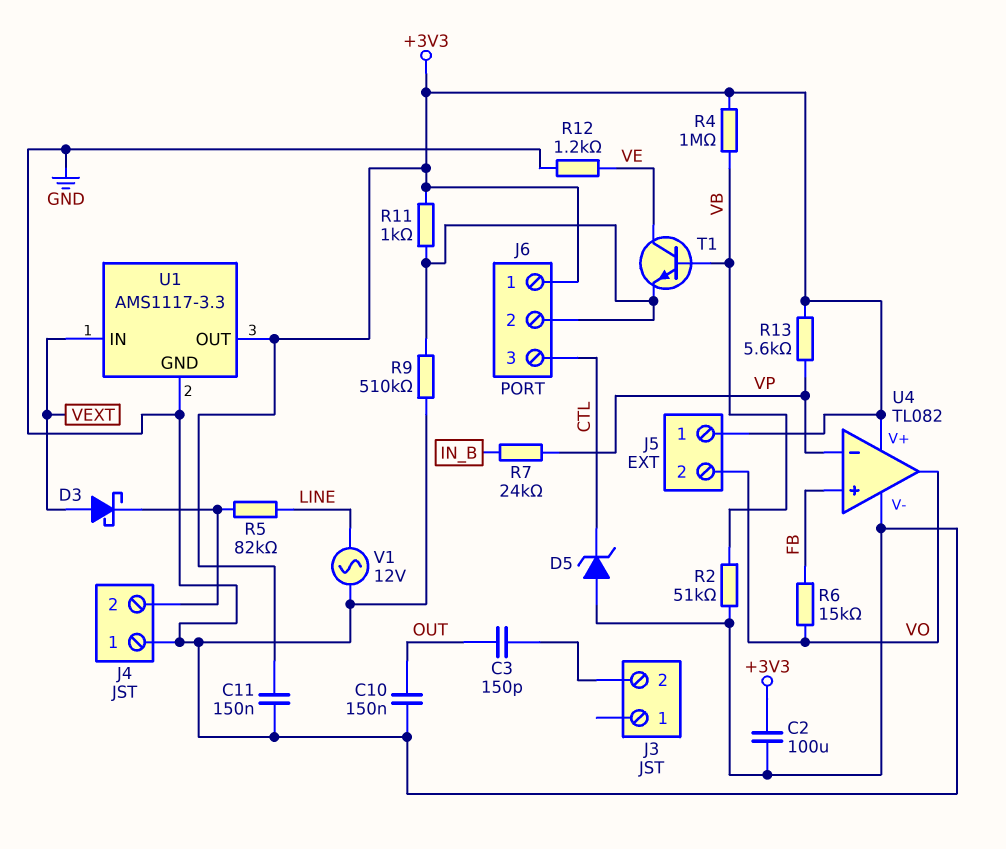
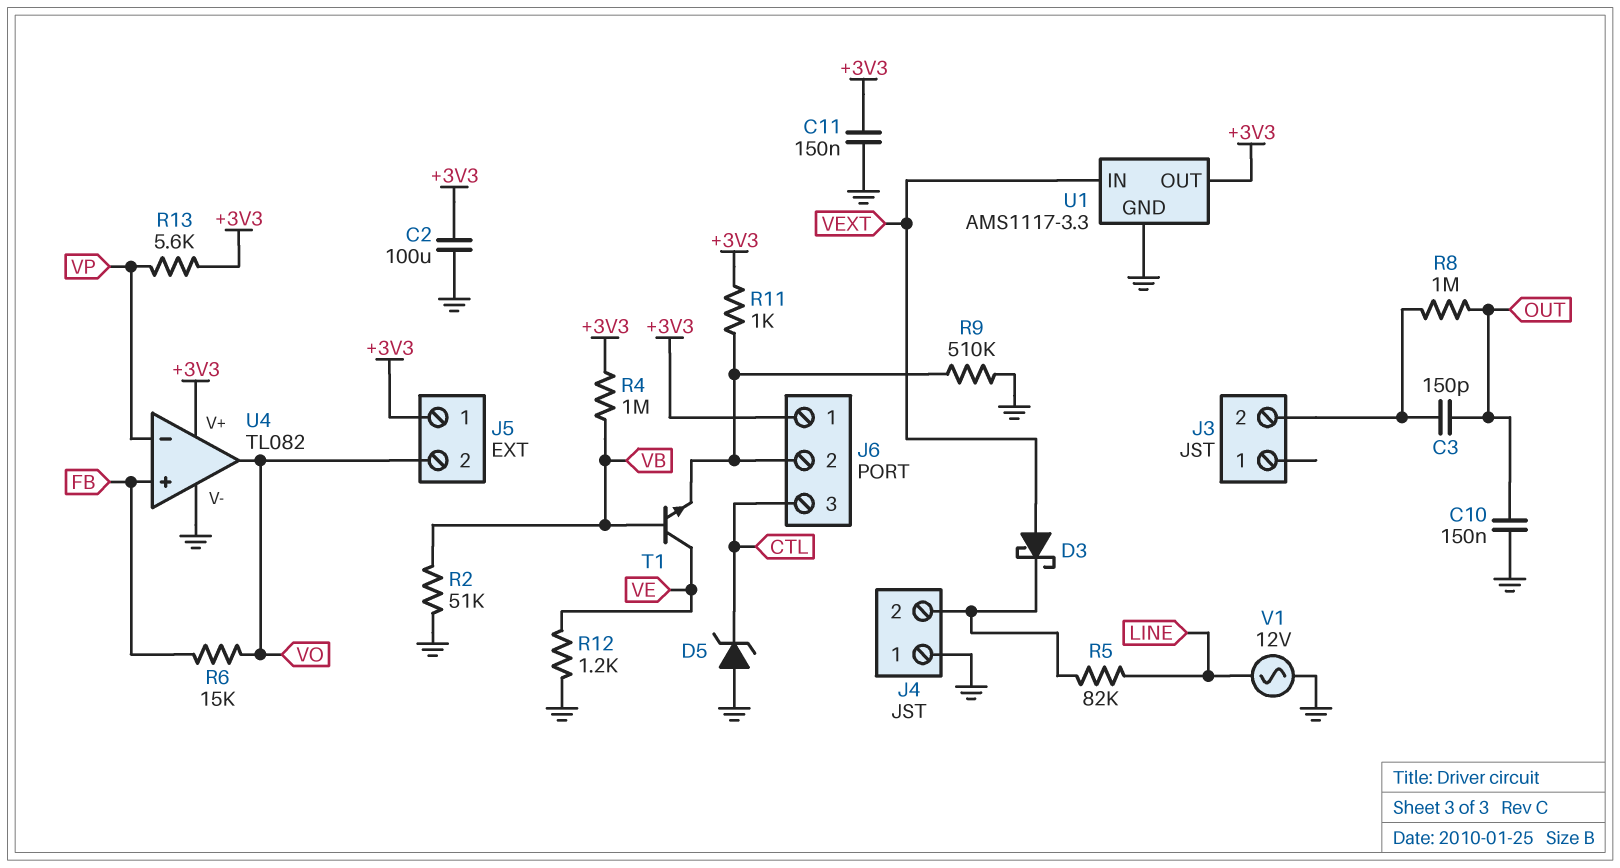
R7: 24k (IN_B, VP) -> none
R8: none -> 1M (J3/2, OUT)

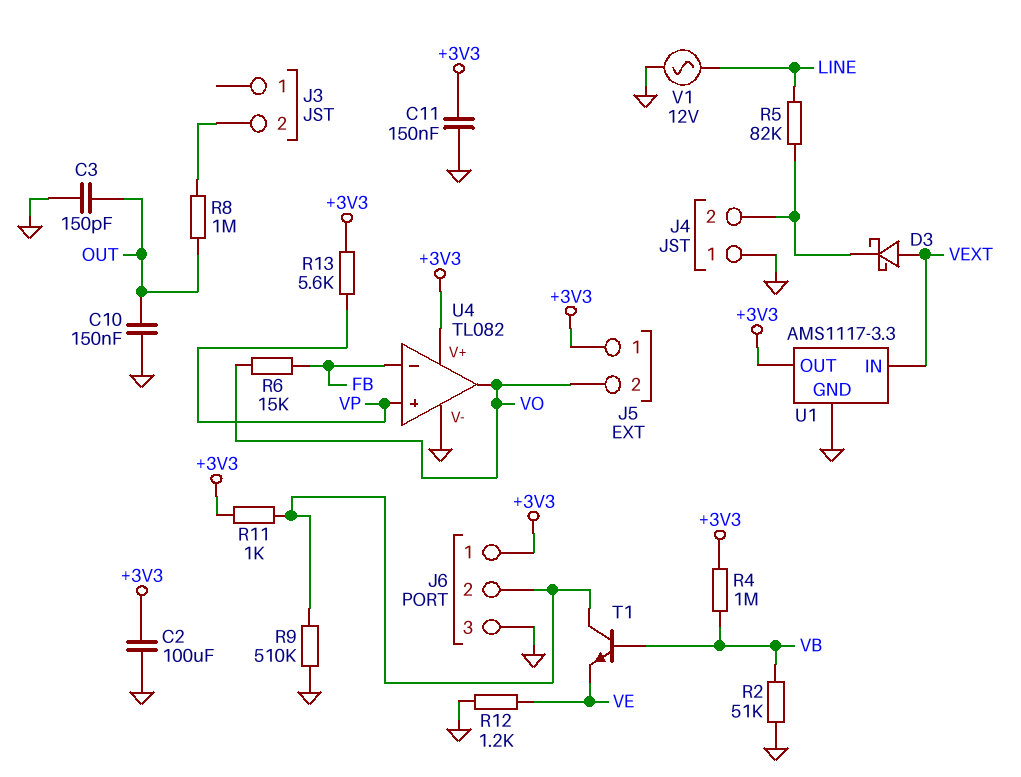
C3: 150pF (J3/2, OUT) -> 150pF (GND, OUT)
D5: zener (A GND, K CTL) -> none
J6 pin 3: CTL -> GND
T1: NPN (B VB, C VE, E J6/2) -> NPN (B VB, C J6/2, E VE)
U4 pin in+: FB -> VP
U4 pin in-: VP -> FB

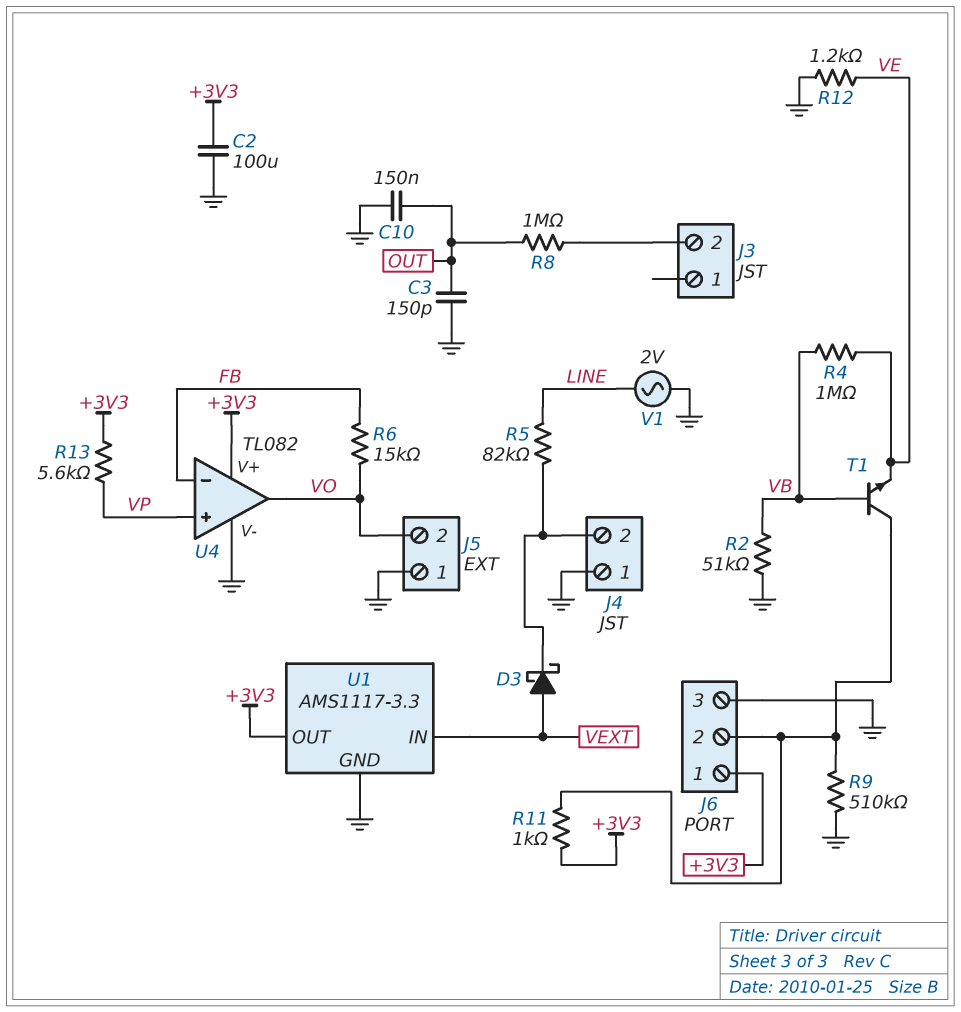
C11: 150nF (+3V3, GND) -> none
J5 pin 1: +3V3 -> GND
R4: 1M (+3V3, VB) -> 1M (VB, VE)
V1: AC 12V (GND, LINE) -> AC 2V (GND, LINE)

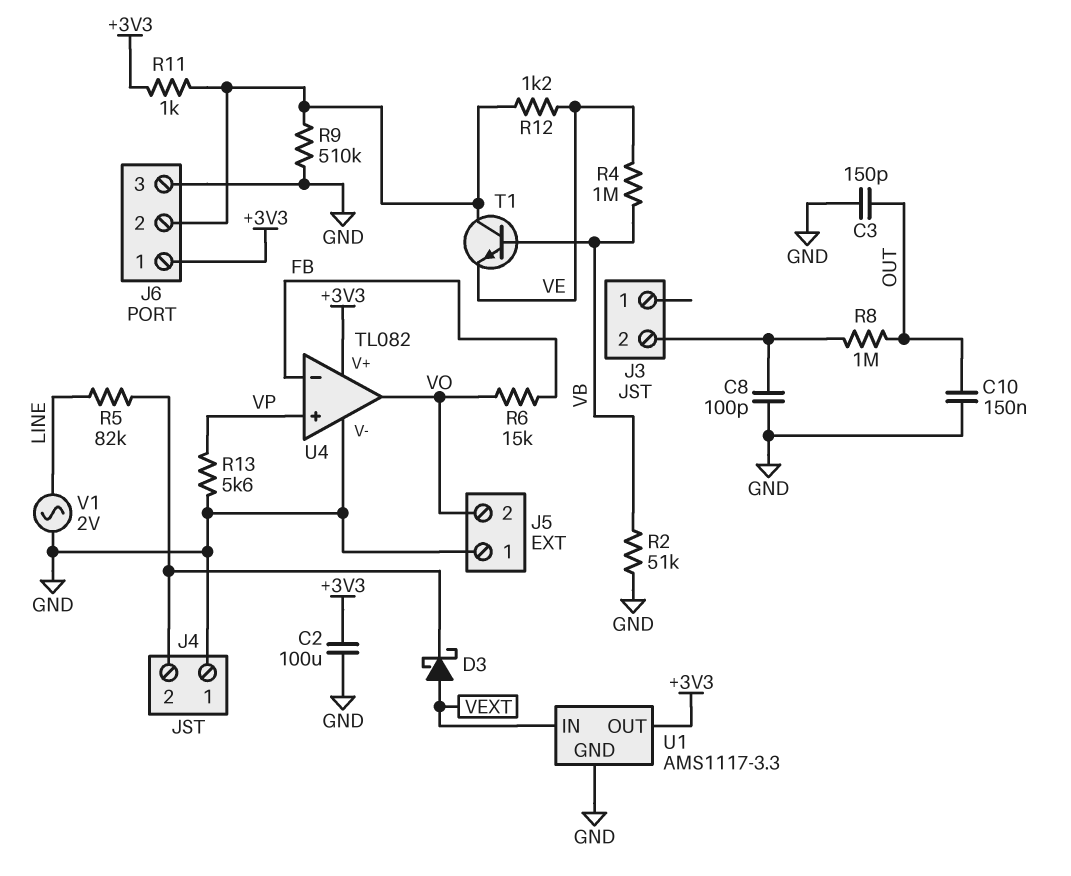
C8: none -> 100pF (GND, J3/2)
R12: 1.2k (GND, VE) -> 1.2k (J6/2, VE)
R13: 5.6k (+3V3, VP) -> 5.6k (GND, VP)

